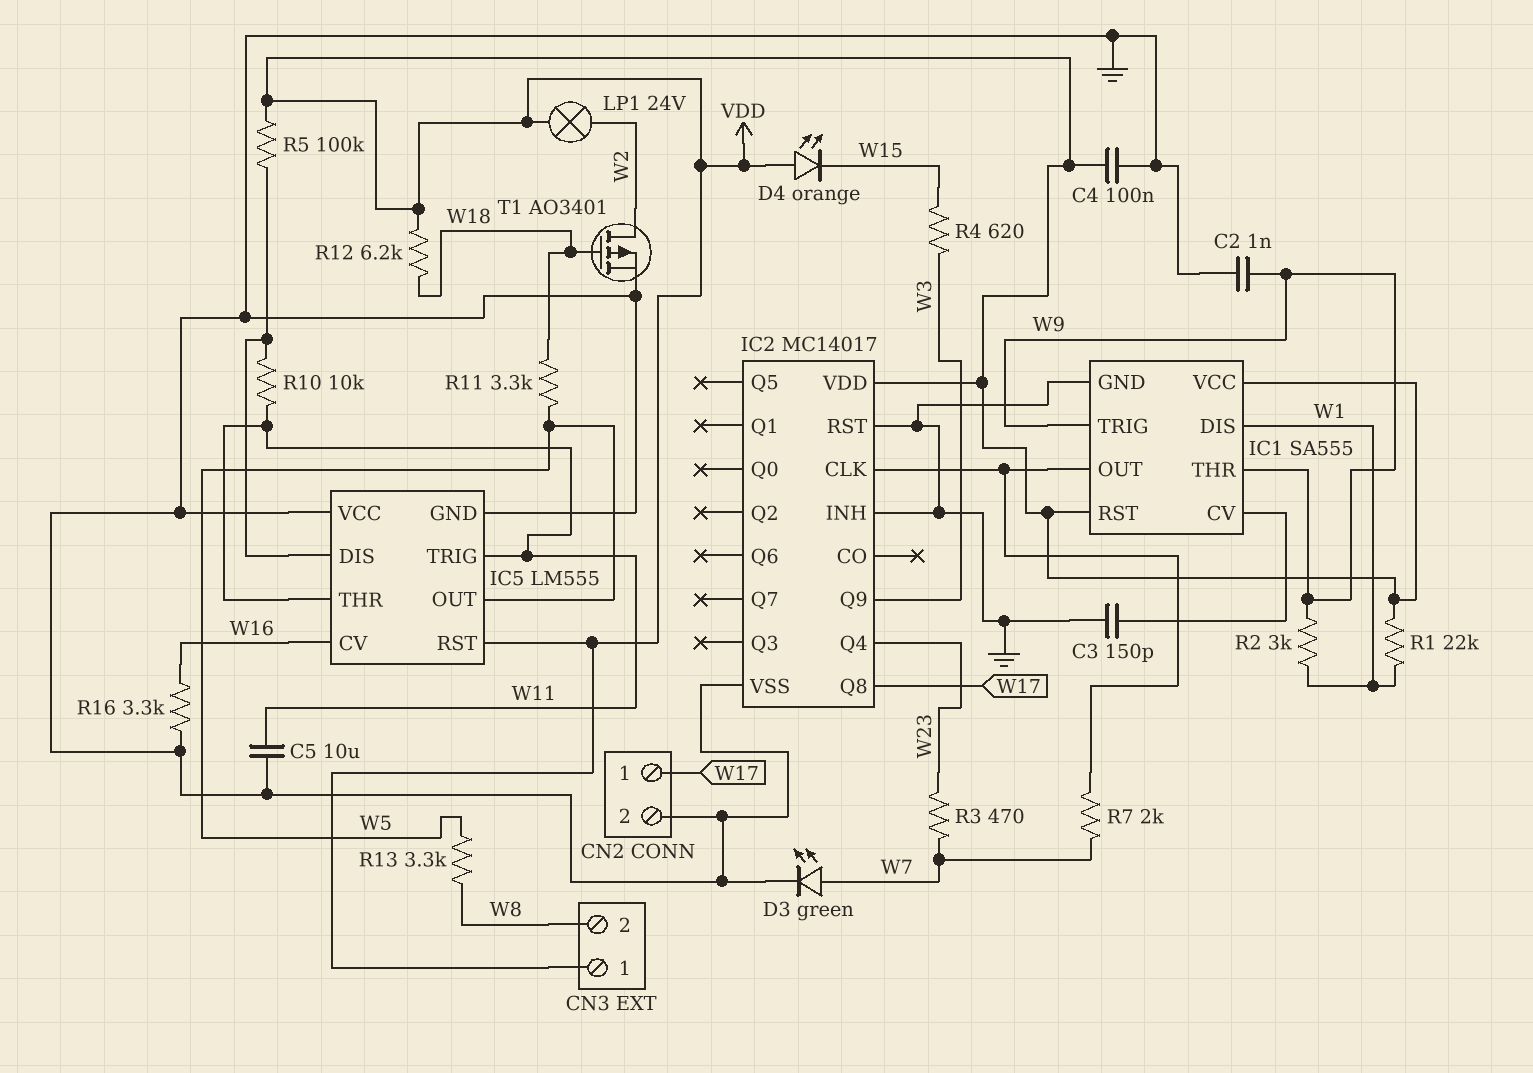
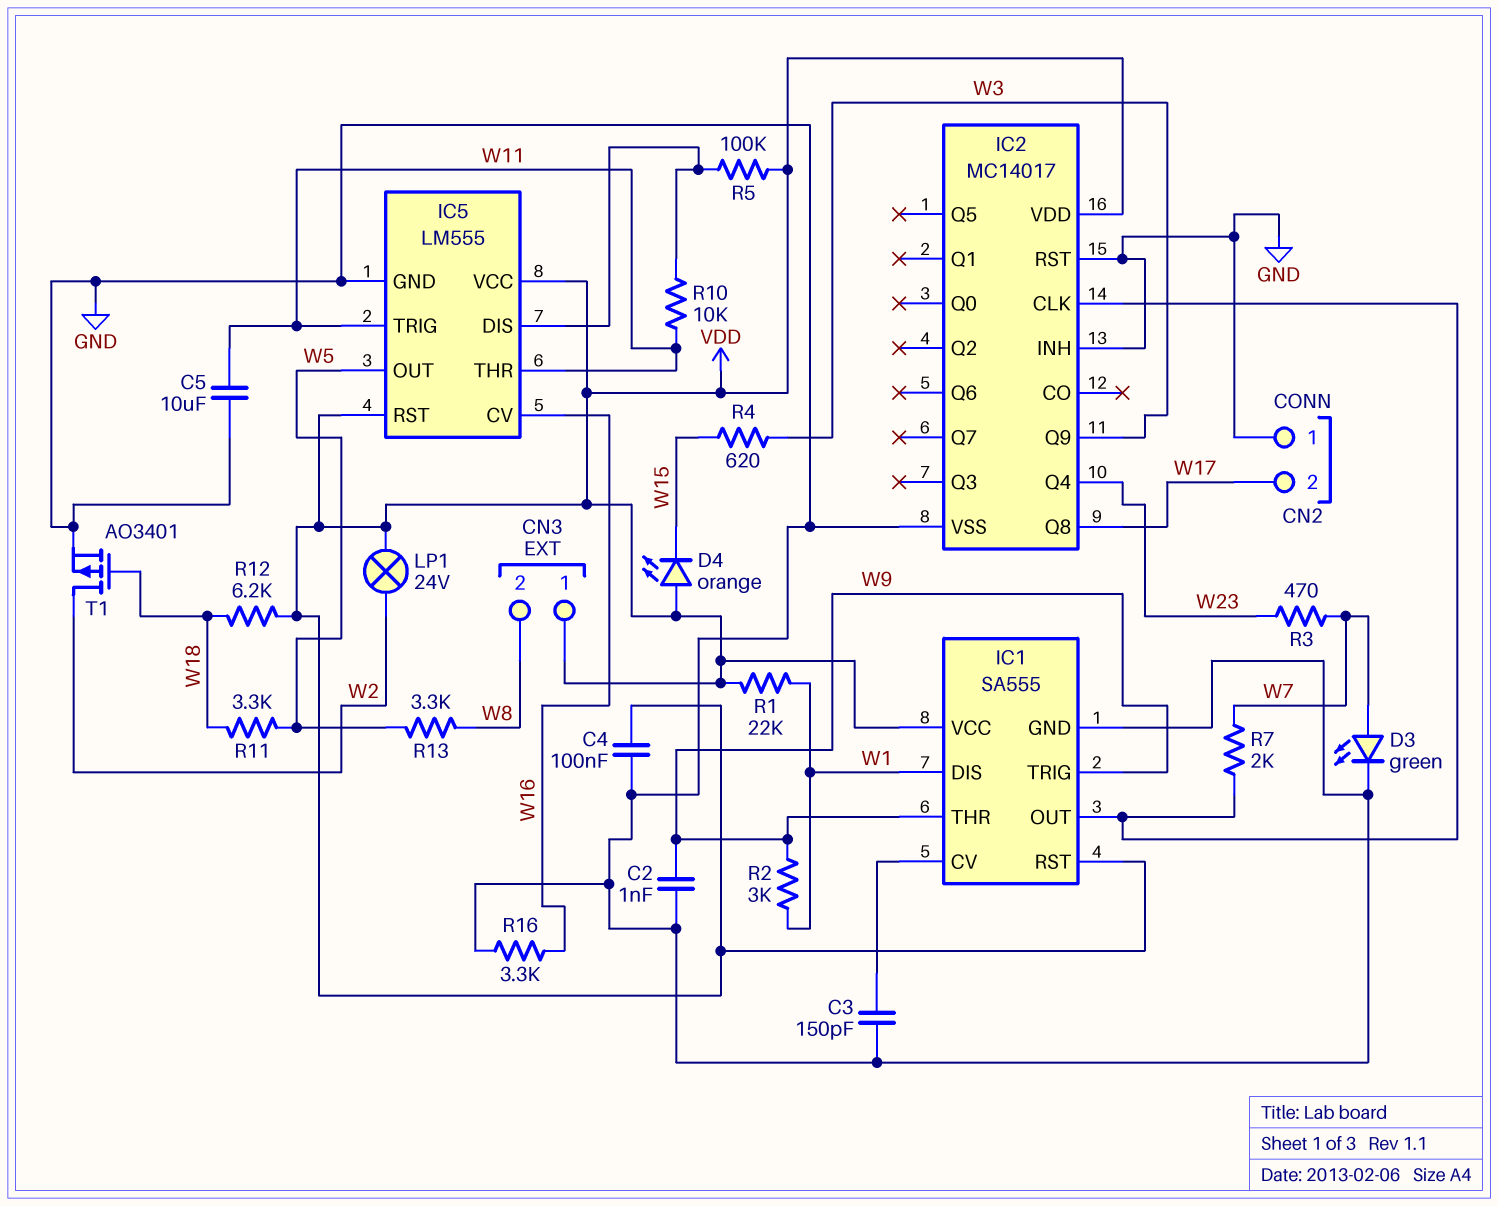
CN2 pin 1: W17 -> GND
CN2 pin 2: GND -> W17
IC5 pin VCC: GND -> VDD

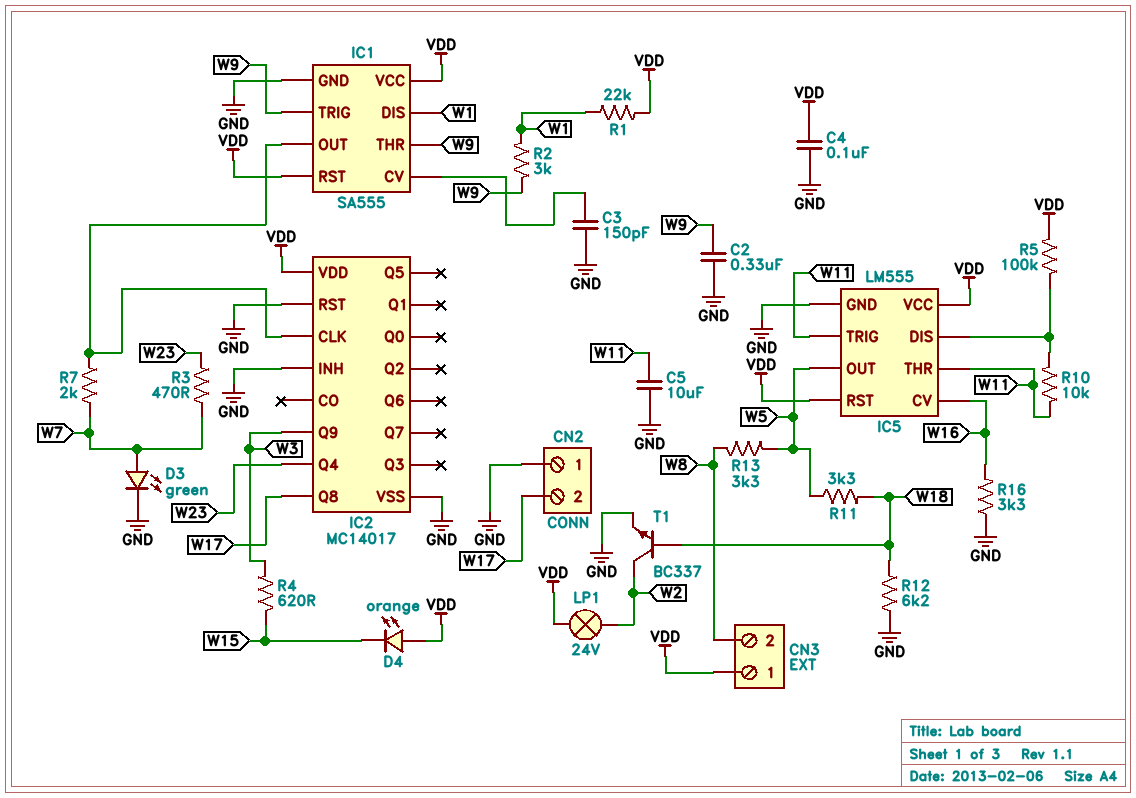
C2: 1nF (GND, W9) -> 330nF (GND, W9)
R12: 6.2k (VDD, W18) -> 6.2k (GND, W18)
T1: PMOS AO3401 (G W18, D W2, S GND) -> NPN BC337 (B W18, C W2, E GND)

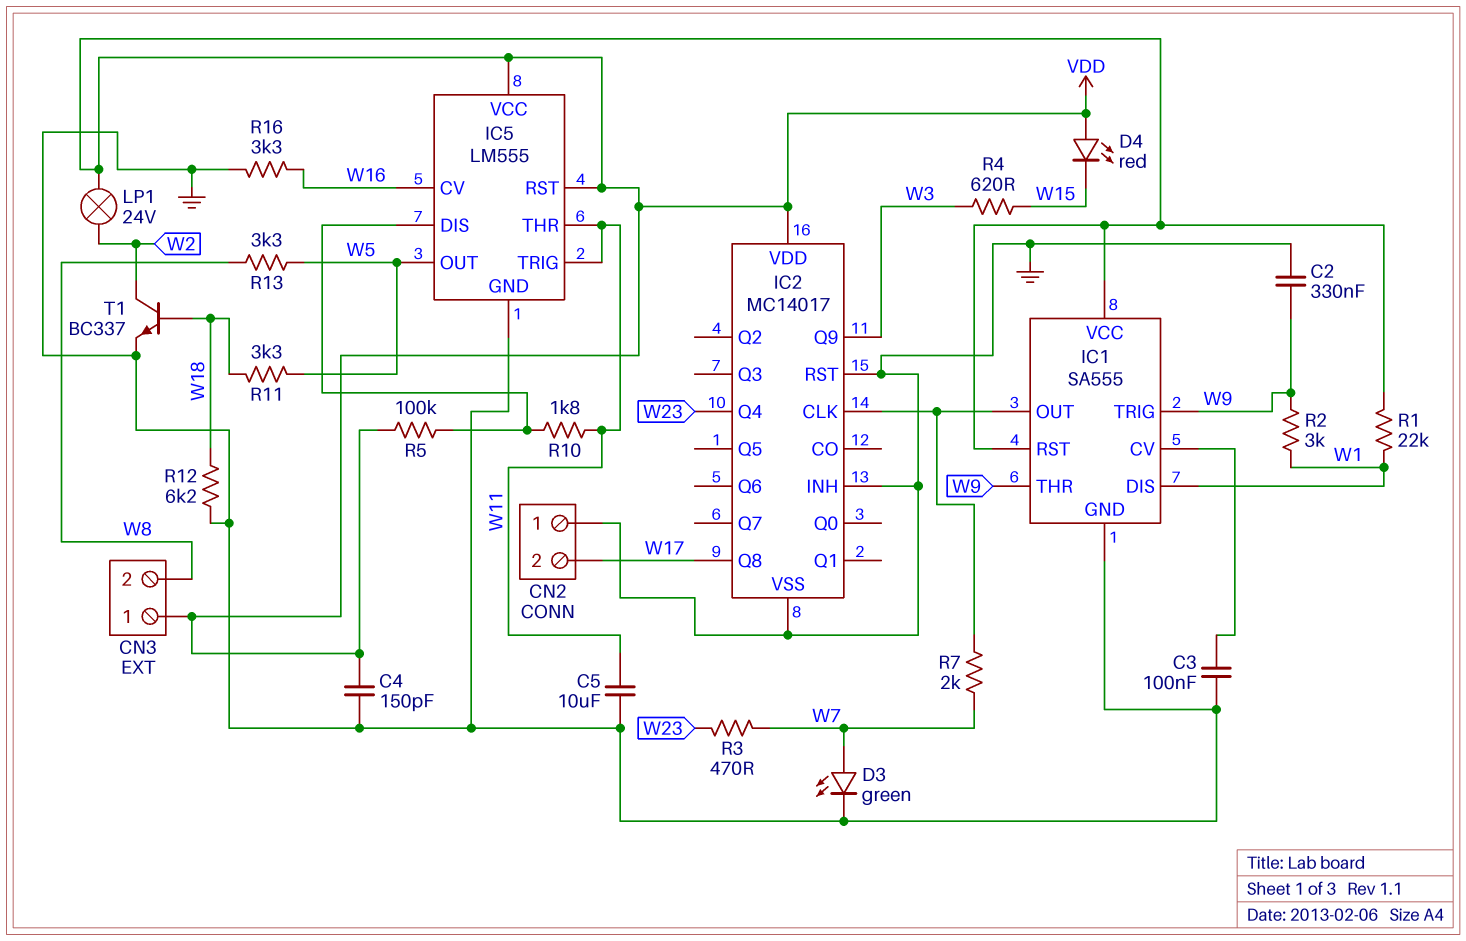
C3: 150pF (GND, IC1/CV) -> 100nF (GND, IC1/CV)
C4: 100nF (GND, VDD) -> 150pF (GND, VDD)
D4: LED orange (A VDD, K W15) -> LED red (A VDD, K W15)
R10: 10k (IC5/DIS, W11) -> 1.8k (IC5/DIS, W11)

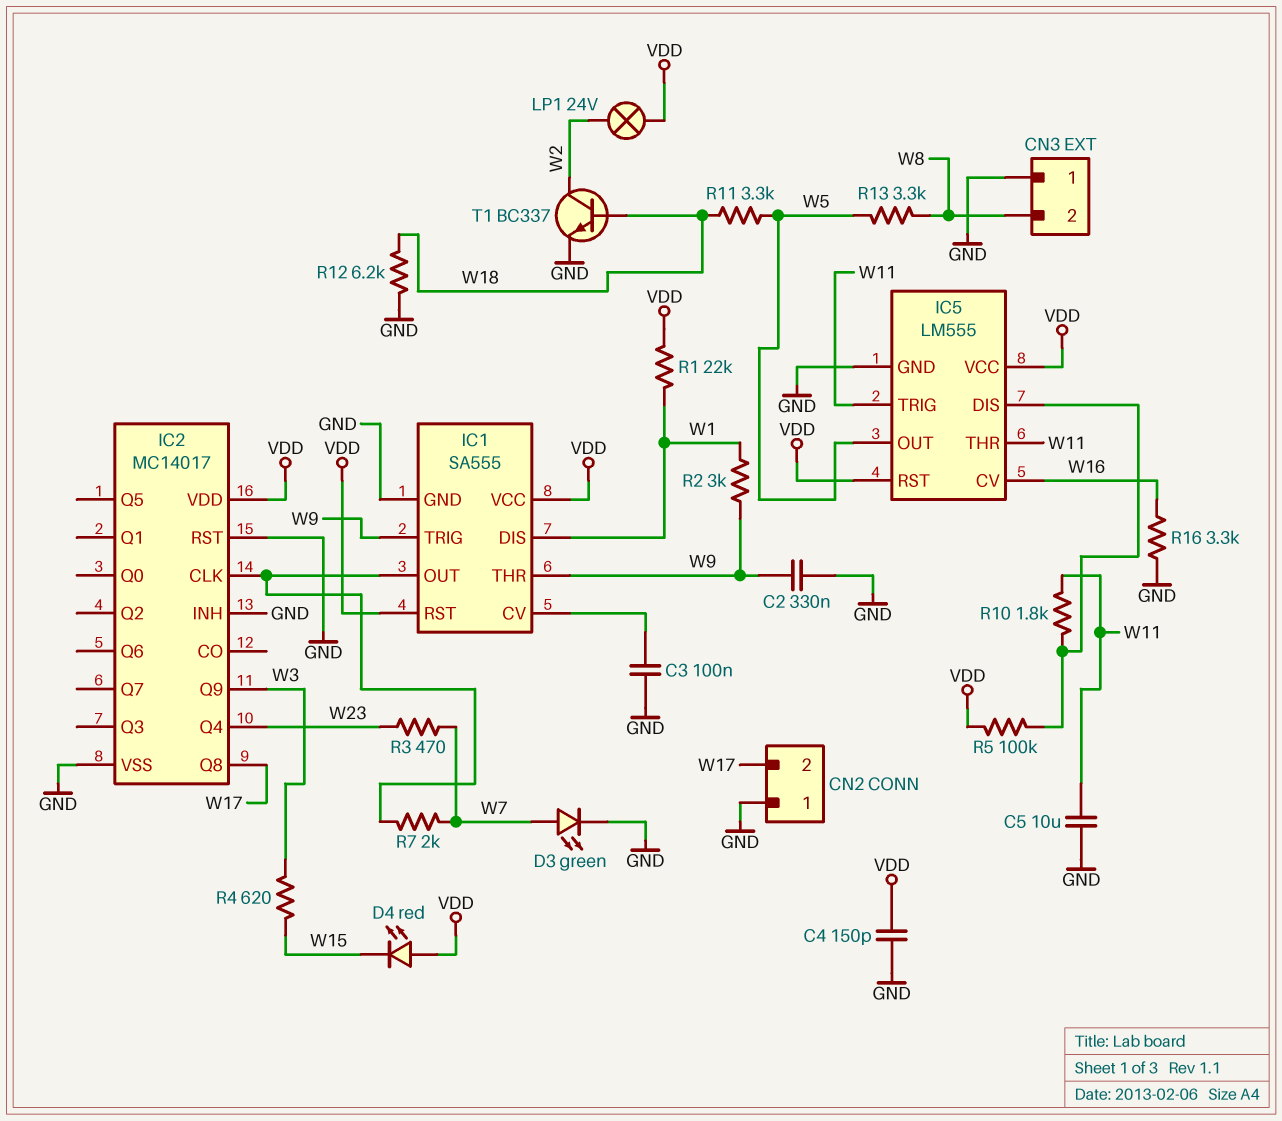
CN3 pin 1: VDD -> GND

